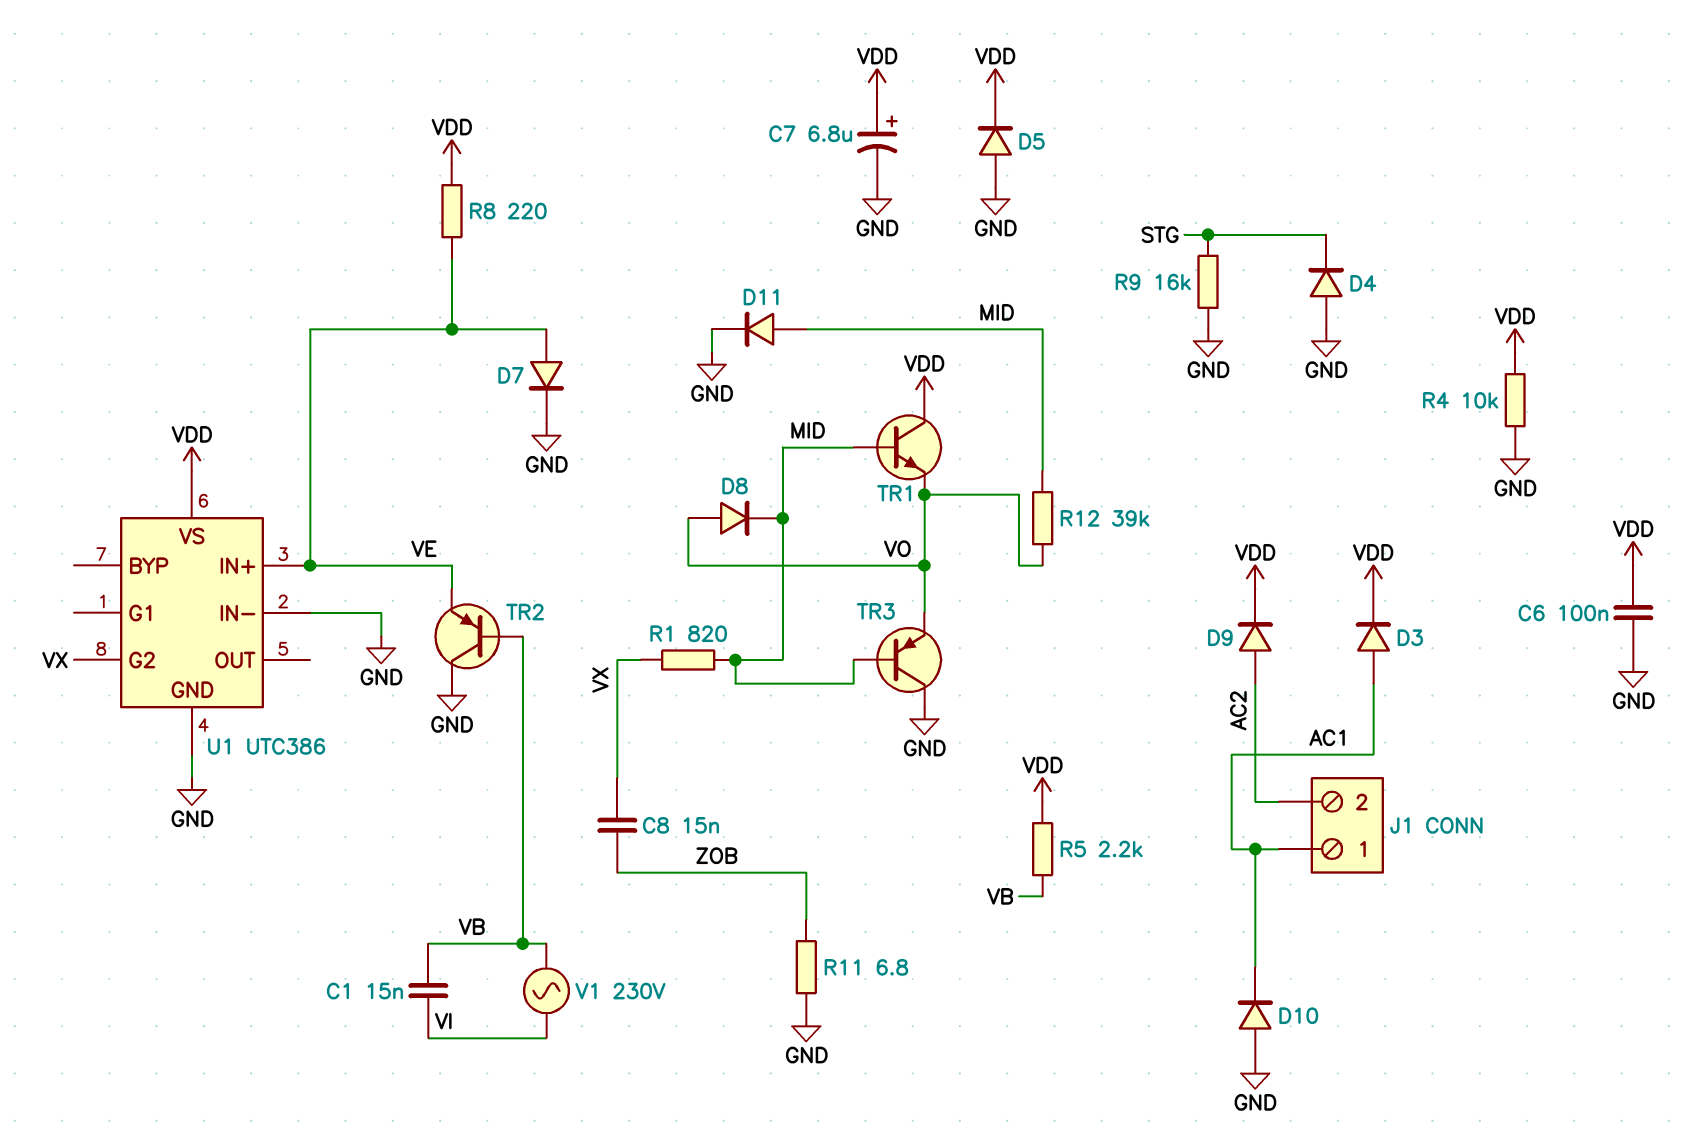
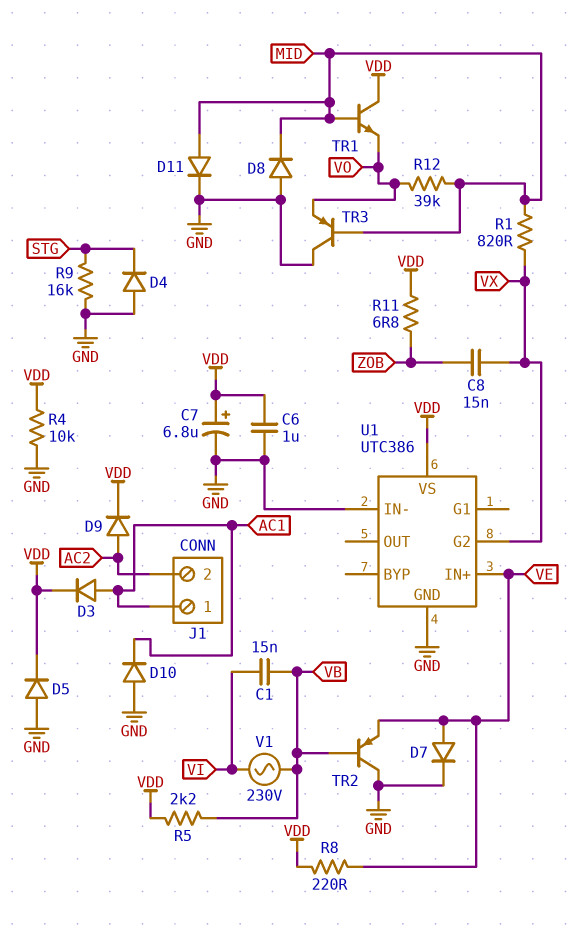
C6: 100nF (GND, VDD) -> 1uF (GND, VDD)
D8: diode (A VO, K MID) -> diode (A GND, K MID)
R11: 6.8 (GND, ZOB) -> 6.8 (VDD, ZOB)

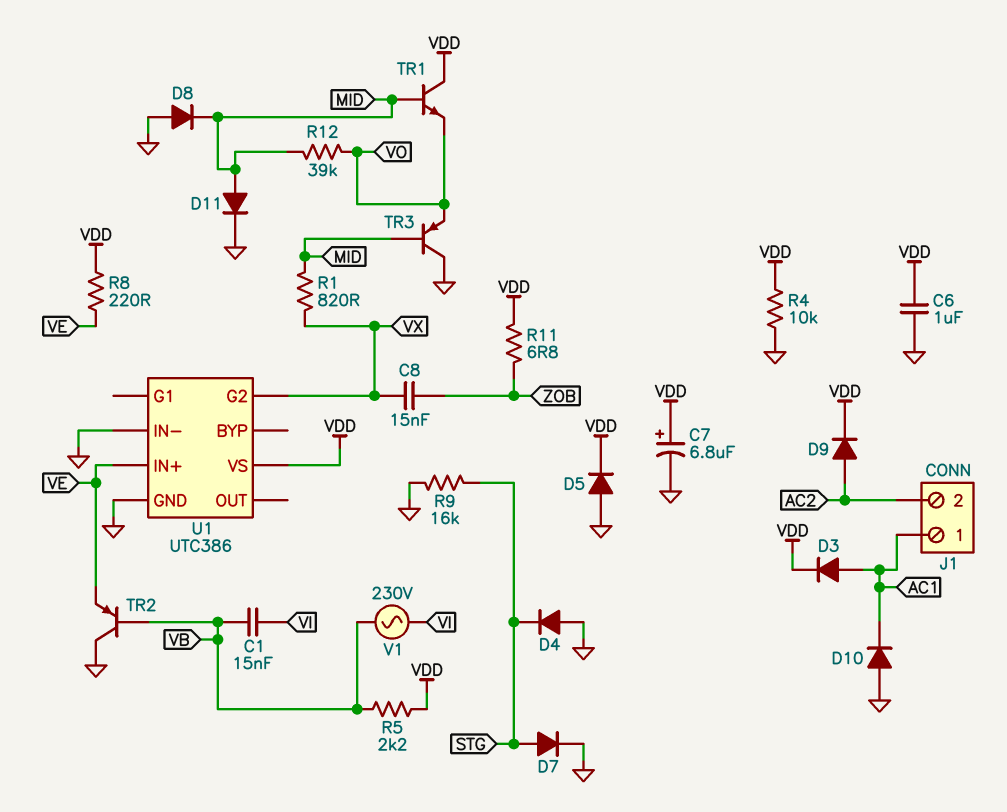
D7: diode (A VE, K GND) -> diode (A STG, K GND)

